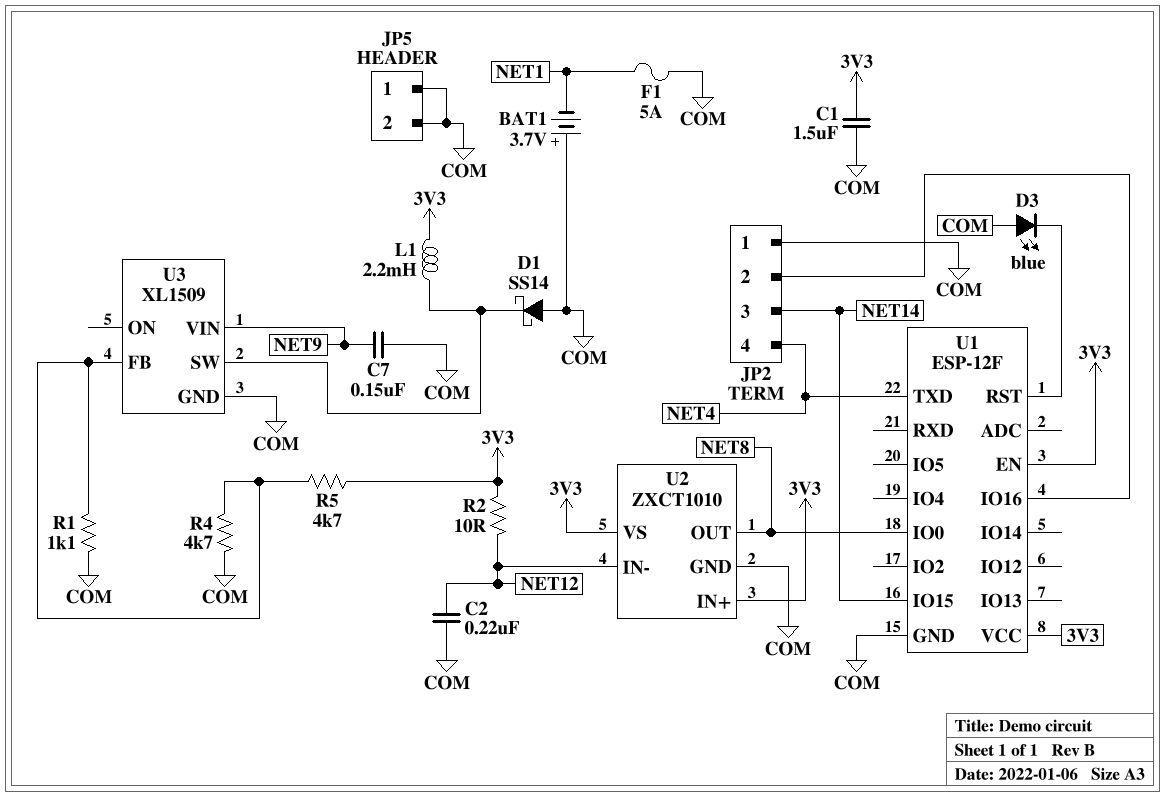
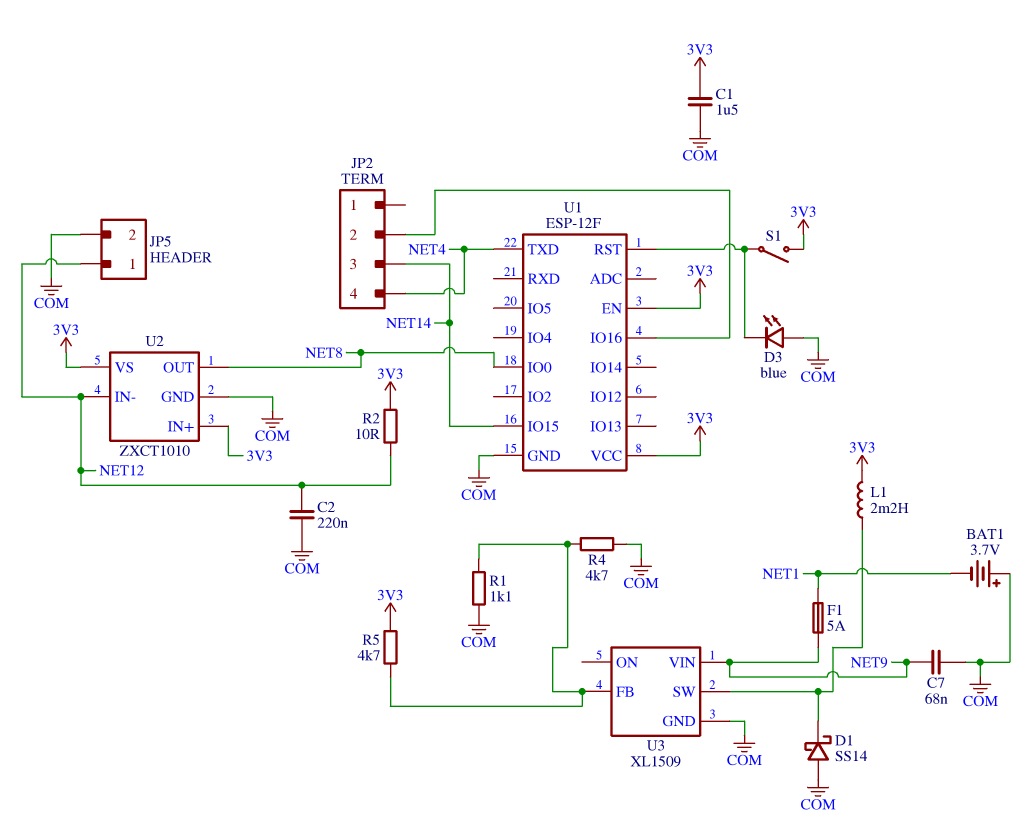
C7: 150nF (COM, NET9) -> 68nF (COM, NET9)
F1: 5A (COM, NET1) -> 5A (NET1, NET9)
JP2 pin 1: COM -> none
JP5 pin 1: COM -> NET12
S1: none -> switch (3V3, U1/RST)

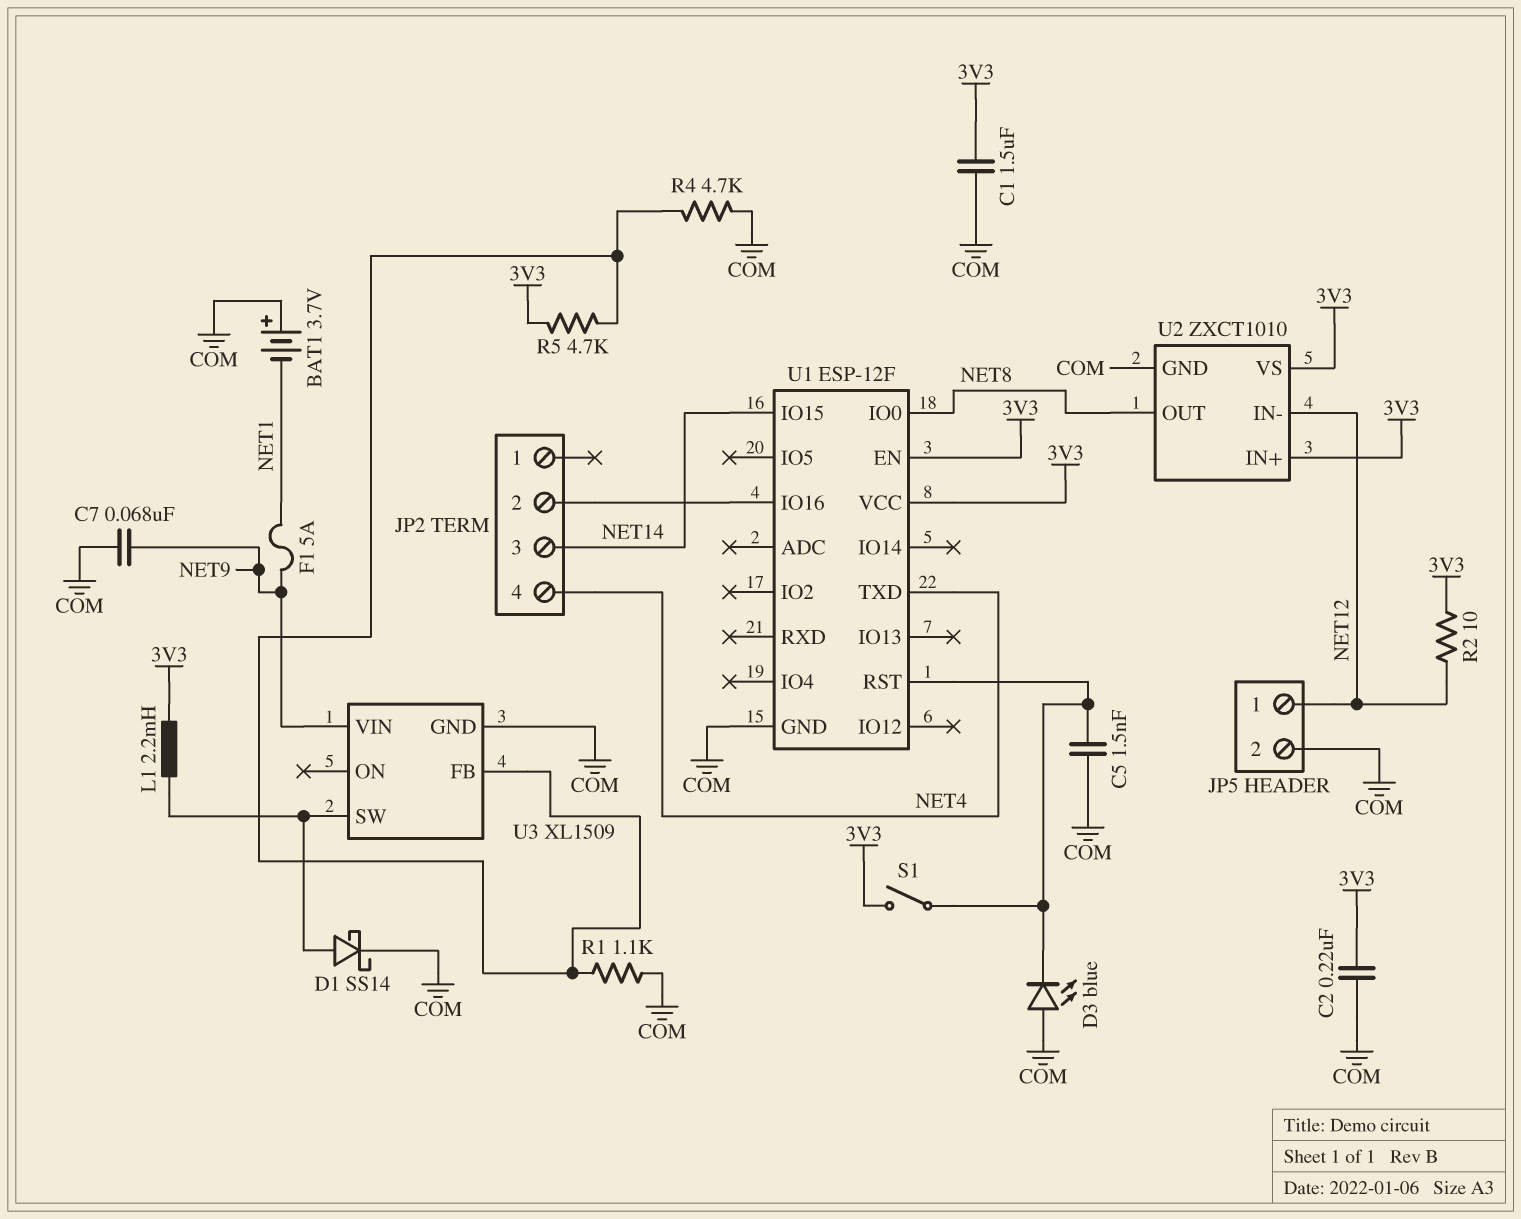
C2: 220nF (COM, NET12) -> 220nF (3V3, COM)
C5: none -> 1.5nF (COM, U1/RST)
D1: schottky SS14 (A COM, K U3/SW) -> schottky SS14 (A U3/SW, K COM)

